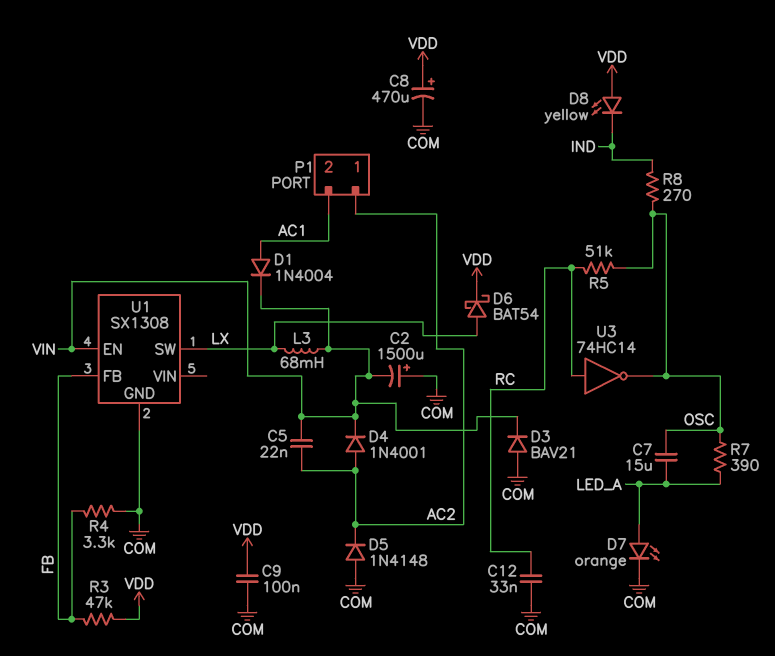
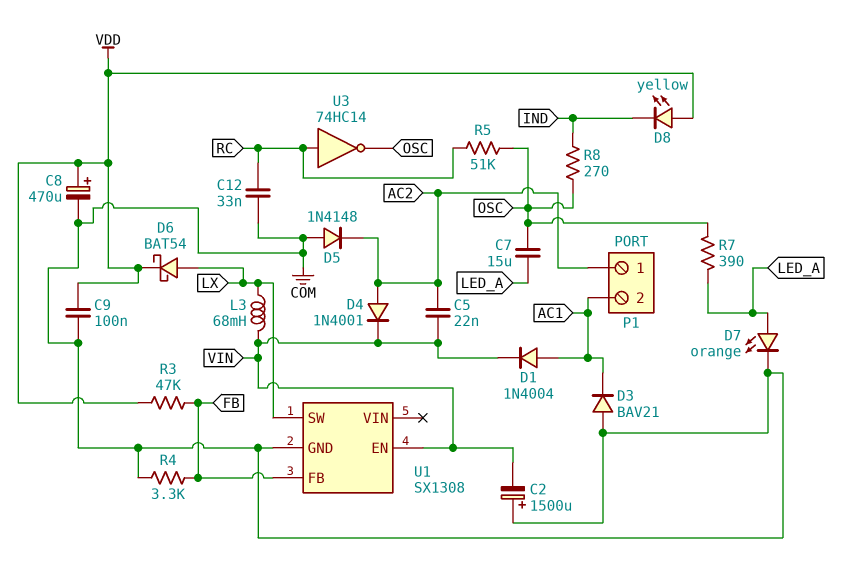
D3: diode BAV21 (A COM, K VIN) -> diode BAV21 (A COM, K AC1)

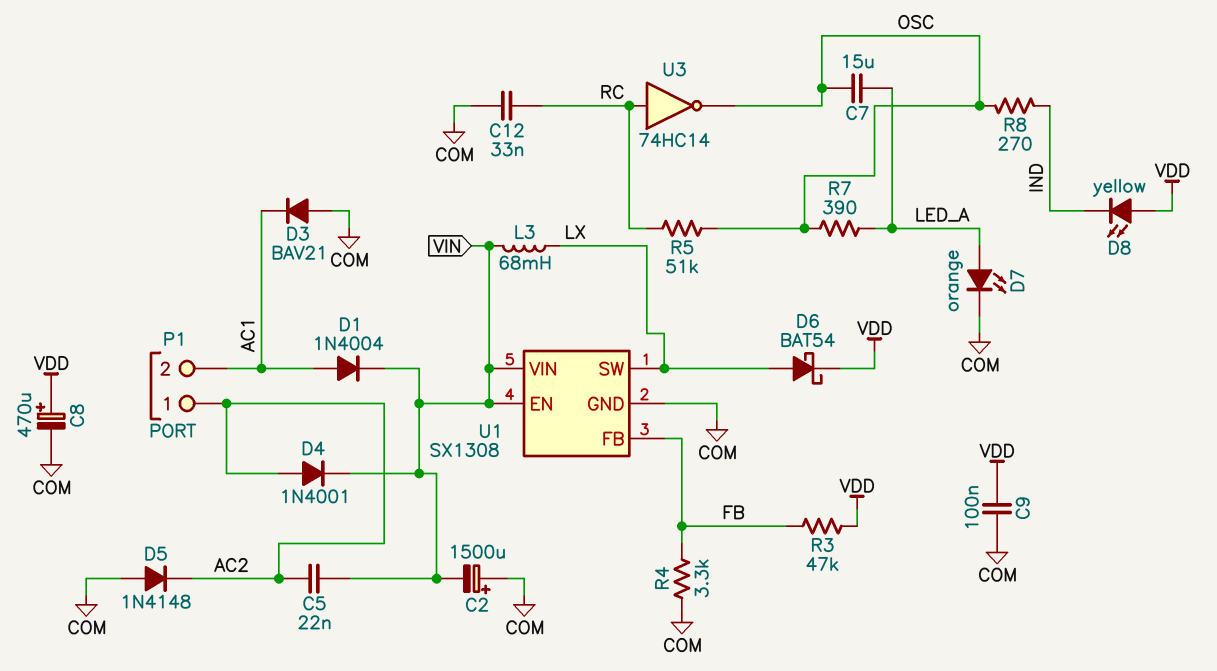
U1 pin VIN: none -> VIN

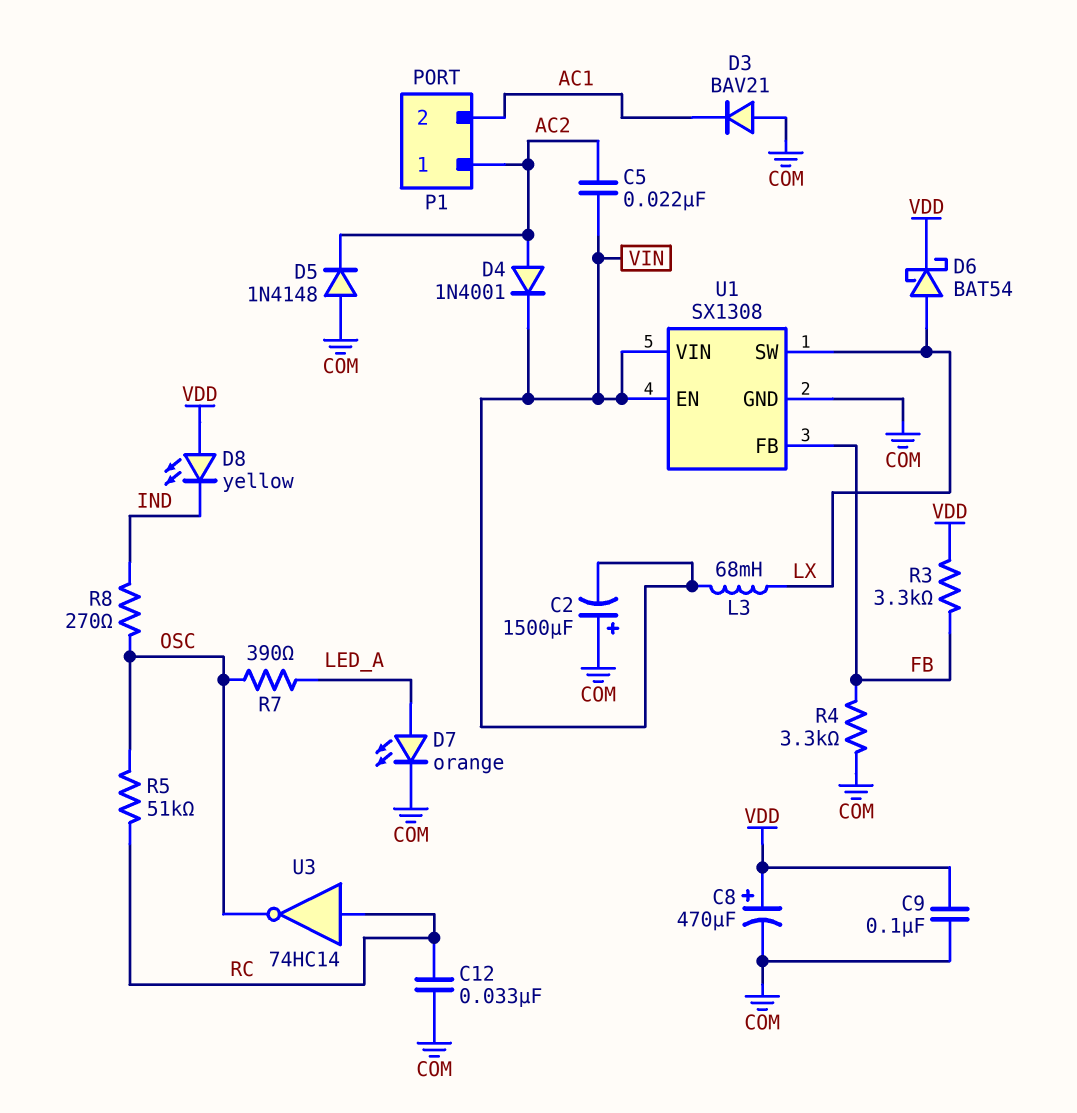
C7: 15uF (LED_A, OSC) -> none
D1: diode 1N4004 (A AC1, K VIN) -> none
R3: 47k (FB, VDD) -> 3.3k (FB, VDD)

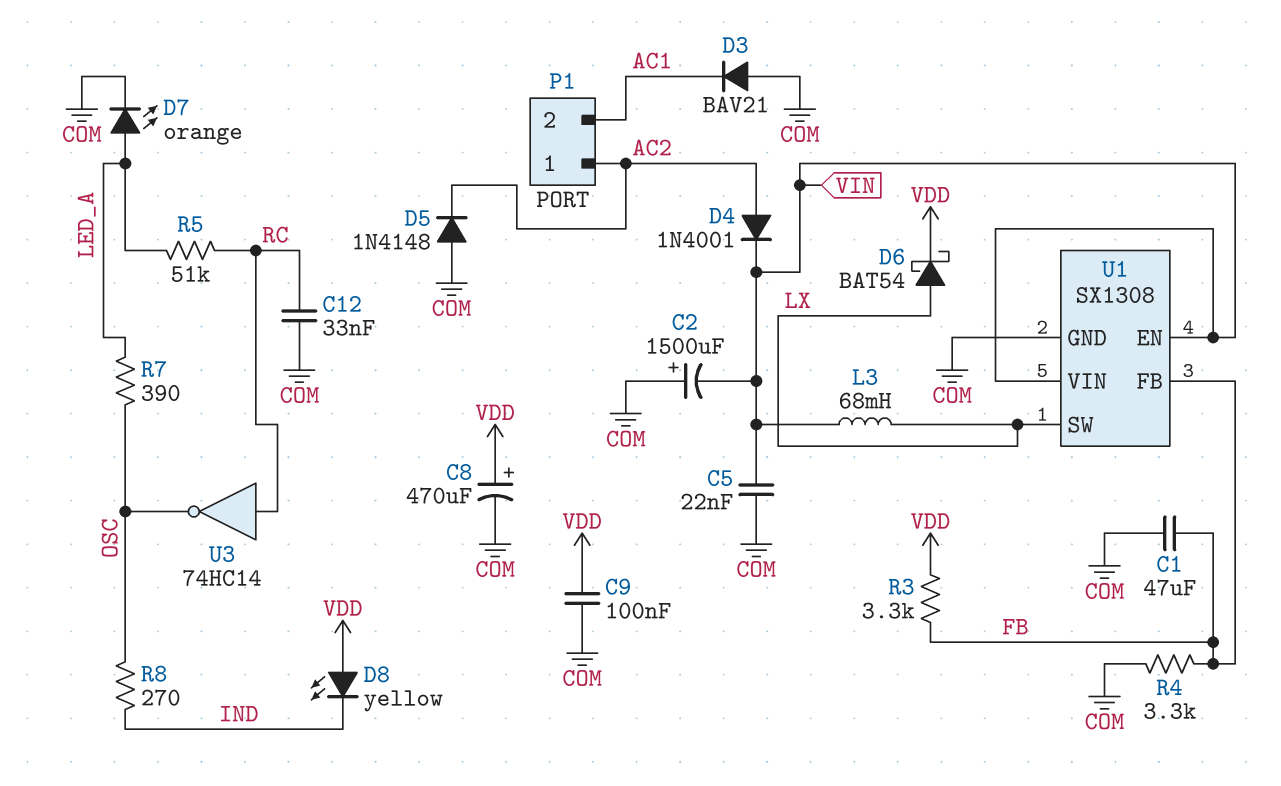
C1: none -> 47uF (COM, FB)
C5: 22nF (AC2, VIN) -> 22nF (COM, VIN)
R5: 51k (OSC, RC) -> 51k (LED_A, RC)

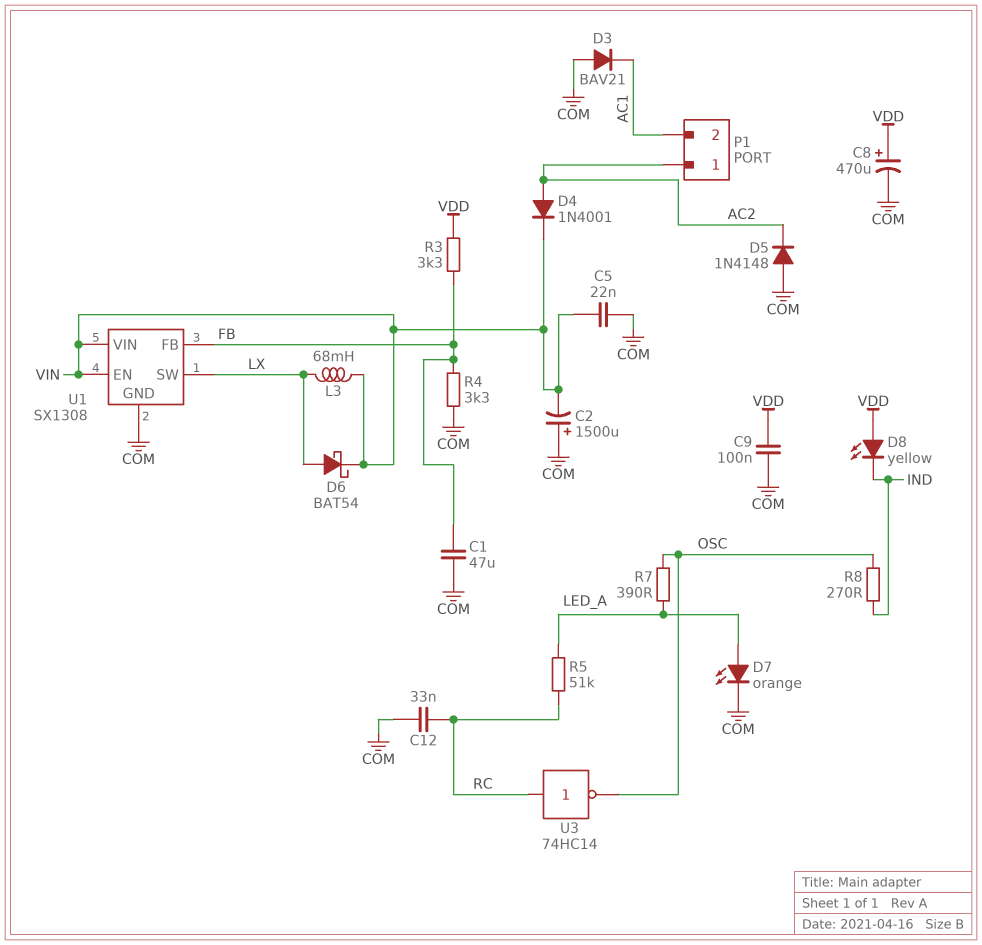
D6: schottky BAT54 (A LX, K VDD) -> schottky BAT54 (A LX, K VIN)

